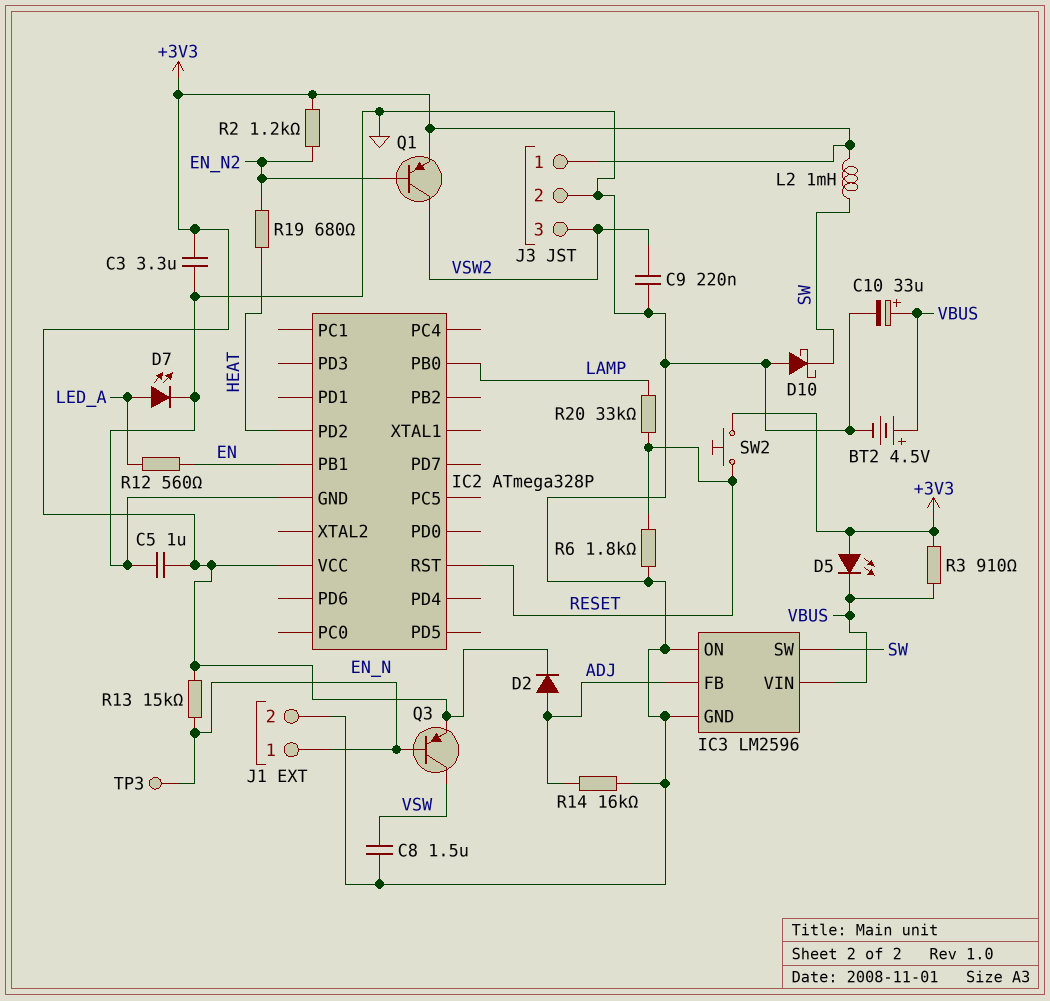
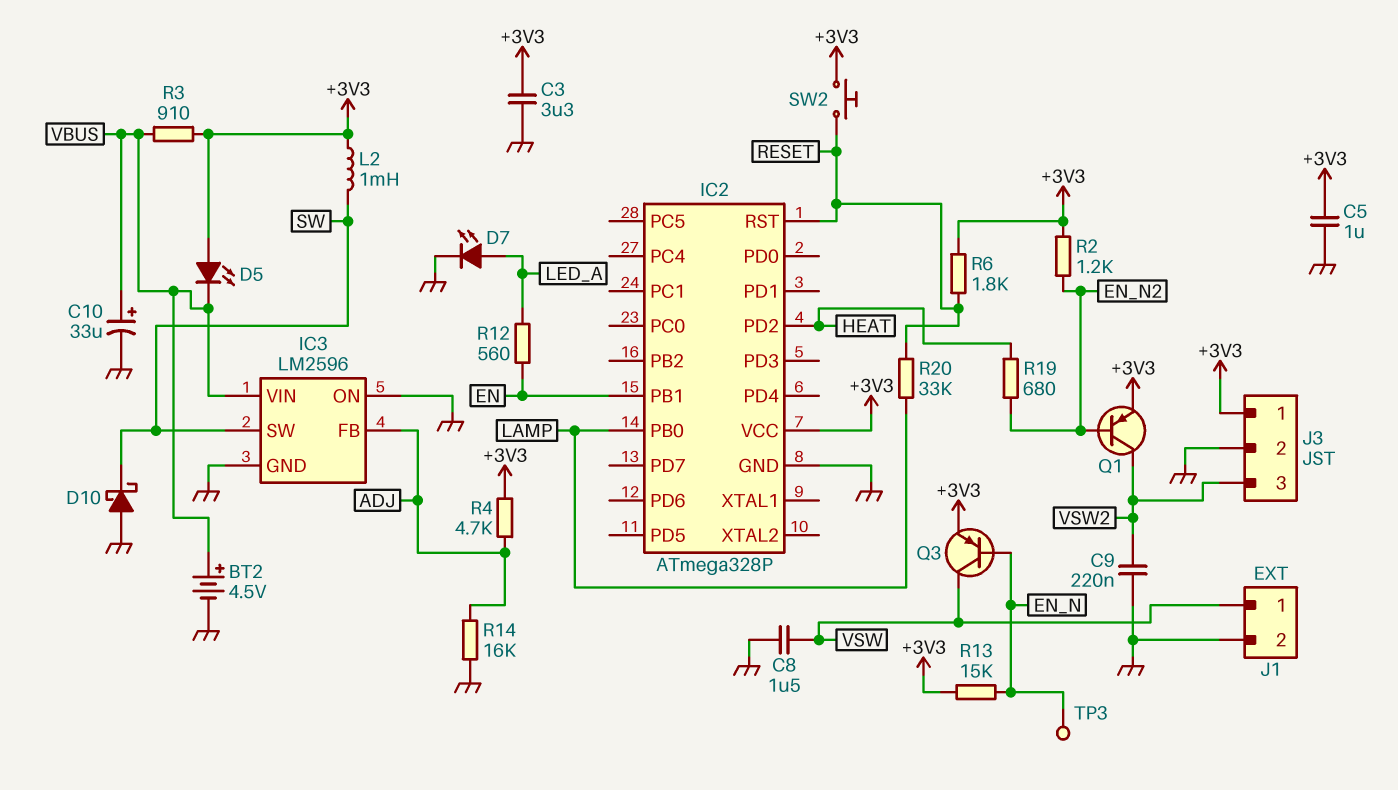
D2: diode (A ADJ, K +3V3) -> none
J1 pin 1: EN_N -> VSW
R4: none -> 4.7k (+3V3, ADJ)
R6: 1.8k (GND, RESET) -> 1.8k (+3V3, RESET)

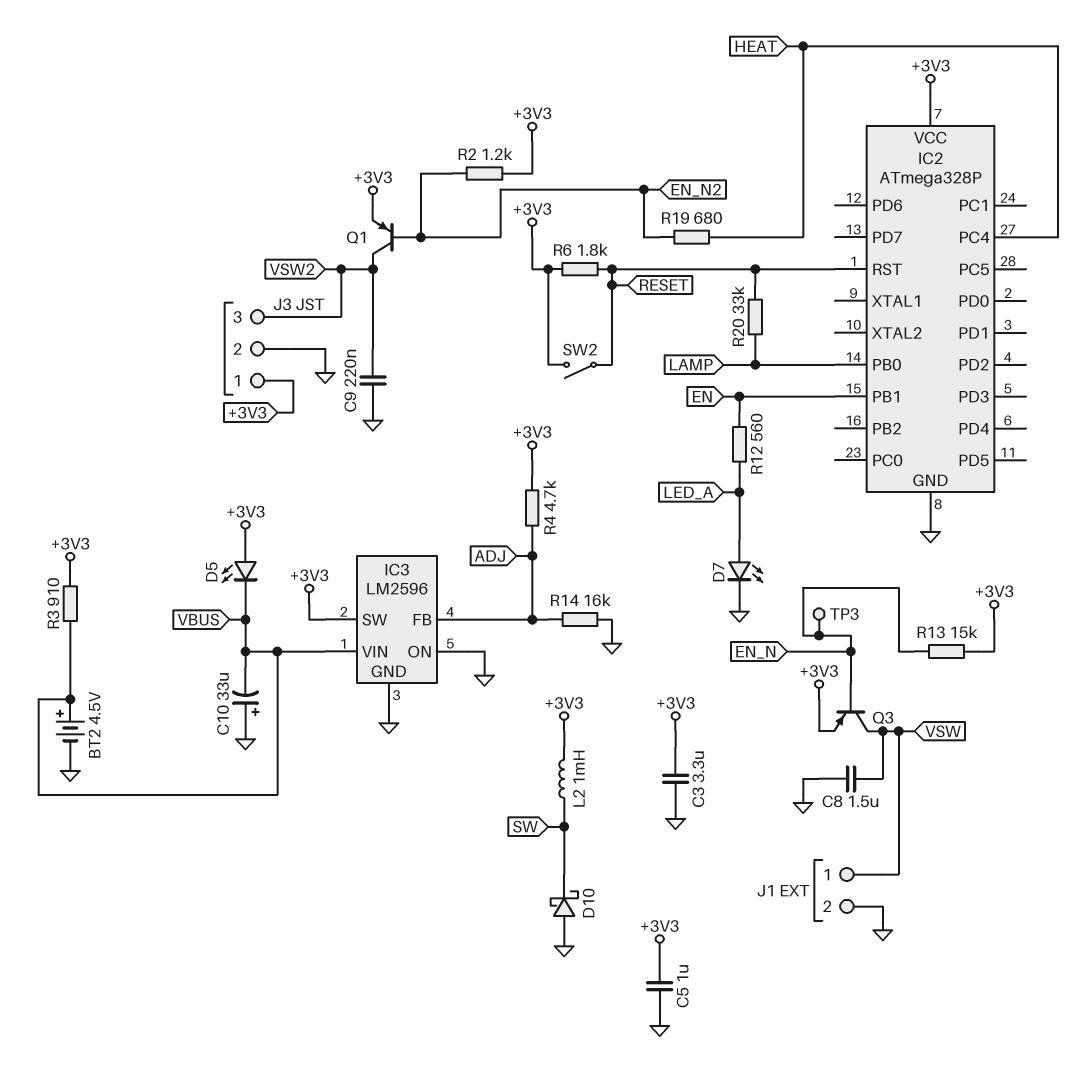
C10: 33uF (plus VBUS, minus GND) -> 33uF (plus GND, minus VBUS)
IC2 pin PC4: none -> HEAT
IC2 pin PD2: HEAT -> none
IC3 pin SW: SW -> +3V3
SW2: button (+3V3, RESET) -> switch (+3V3, RESET)

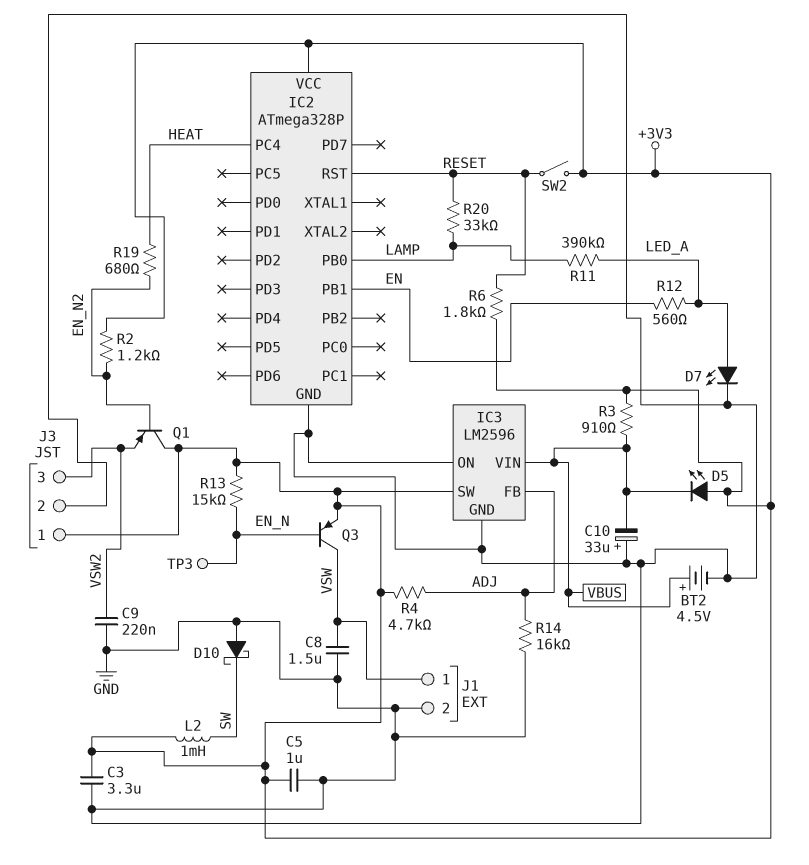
Q1: PNP (B EN_N2, C VSW2, E +3V3) -> PNP (B EN_N2, C +3V3, E VSW2)
R11: none -> 390k (LAMP, LED_A)

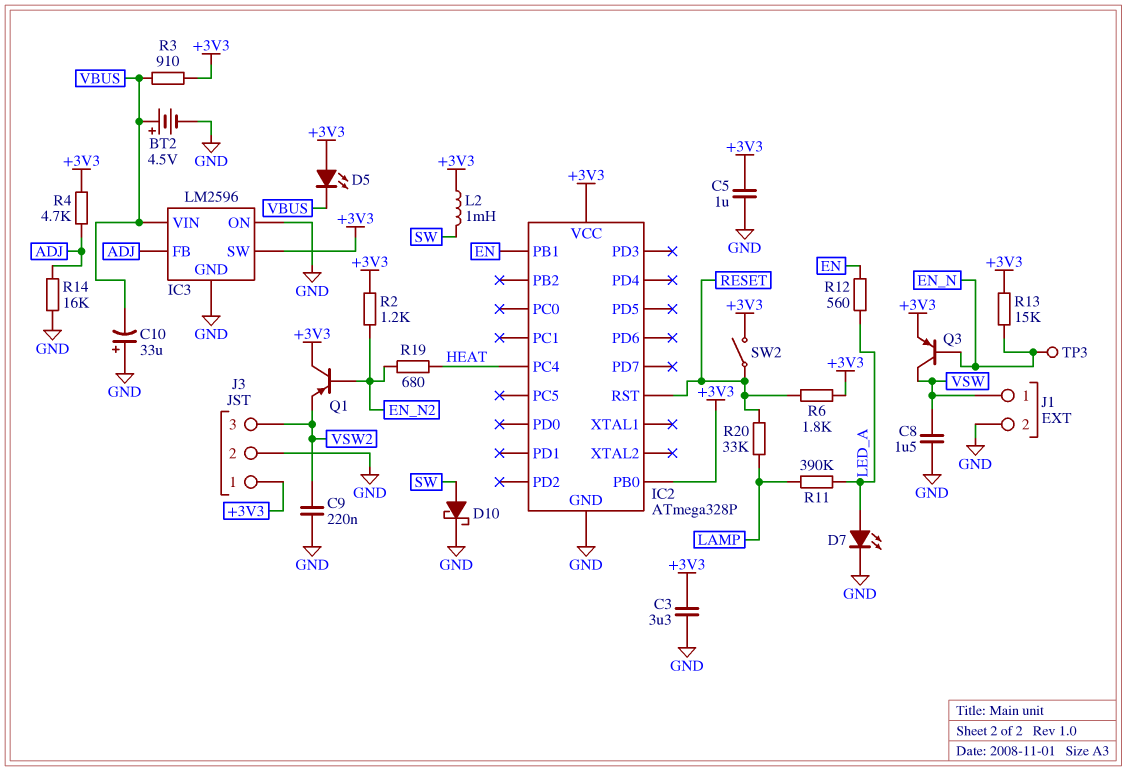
D10: schottky (A GND, K SW) -> schottky (A SW, K GND)
IC2 pin PB0: LAMP -> +3V3

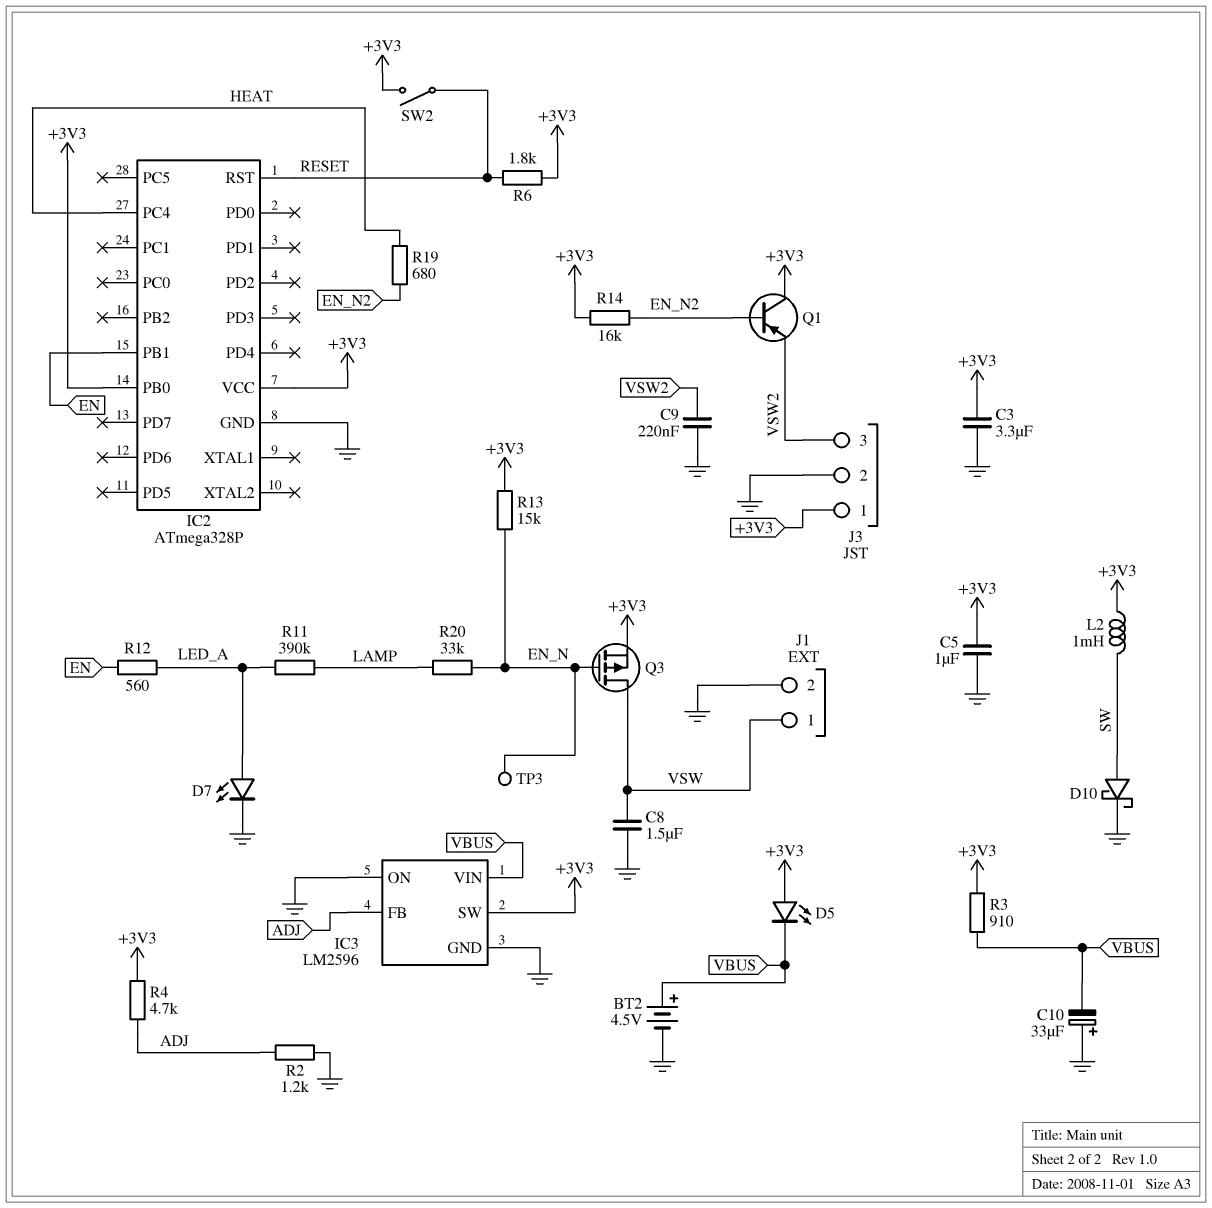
Q3: PNP (B EN_N, C VSW, E +3V3) -> PMOS (G EN_N, D VSW, S +3V3)
R2: 1.2k (+3V3, EN_N2) -> 1.2k (ADJ, GND)
R14: 16k (ADJ, GND) -> 16k (+3V3, EN_N2)
R20: 33k (LAMP, RESET) -> 33k (EN_N, LAMP)

